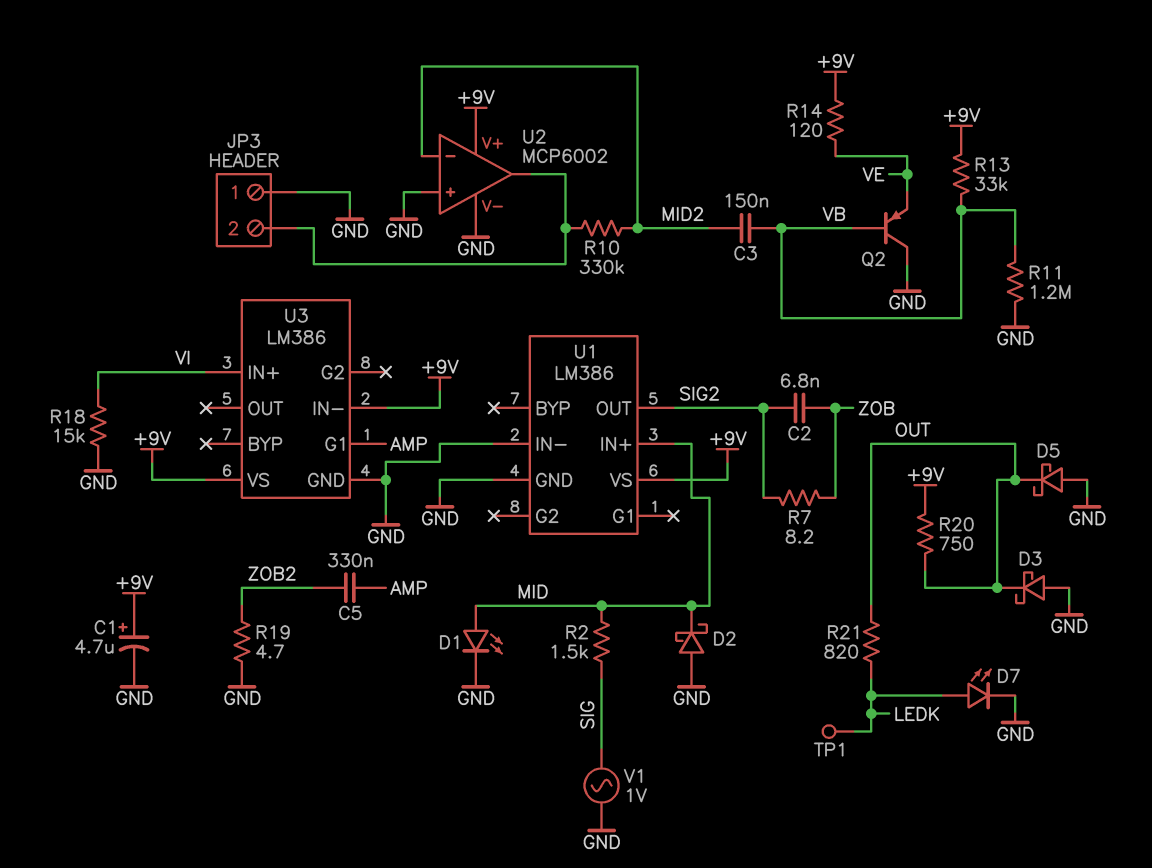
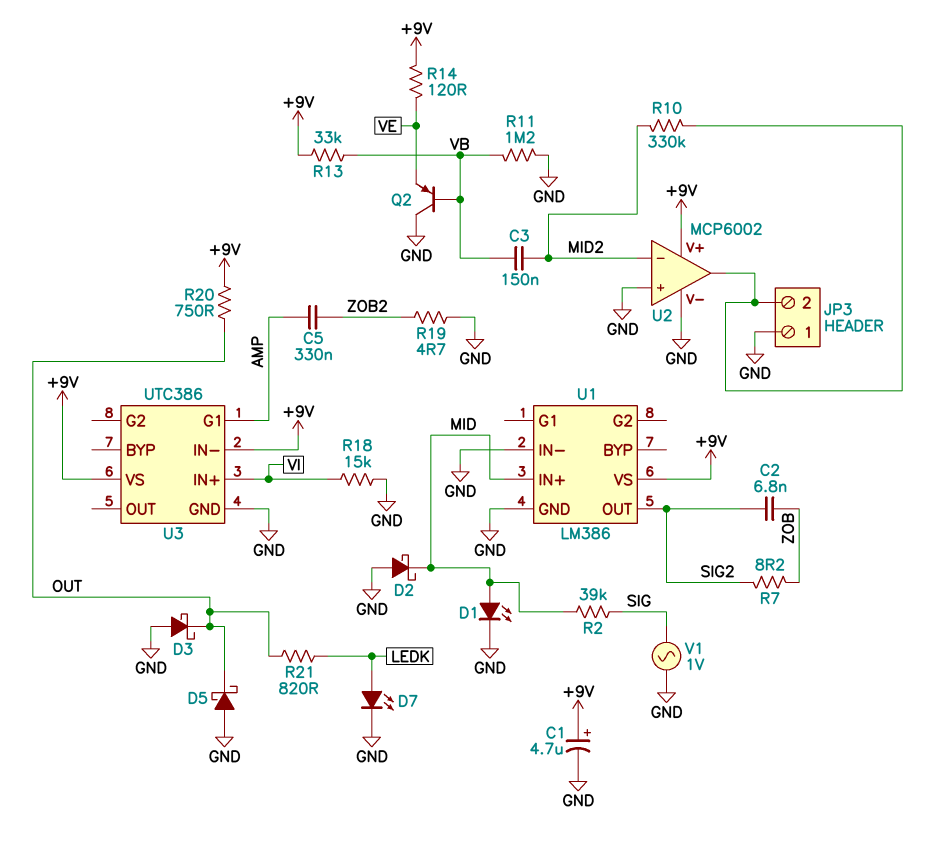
R2: 1.5k (MID, SIG) -> 39k (MID, SIG)
TP1: test point (LEDK) -> none
U3: LM386 -> UTC386

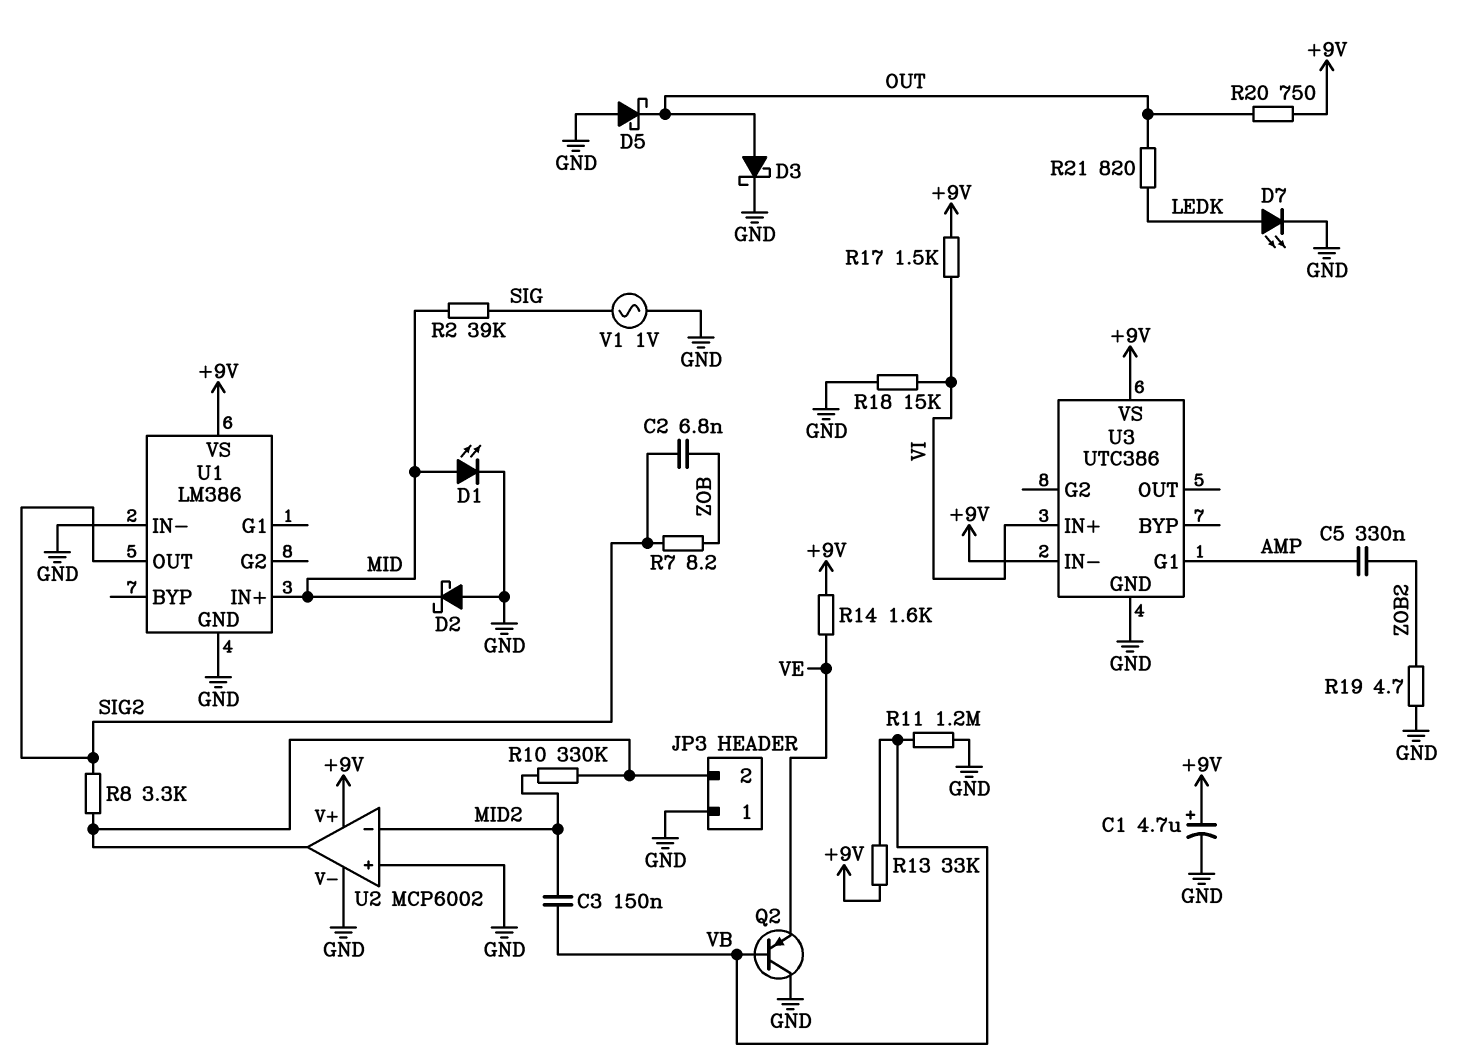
D3: schottky (A GND, K OUT) -> schottky (A OUT, K GND)
R8: none -> 3.3k (JP3/2, SIG2)
R14: 120 (+9V, VE) -> 1.6k (+9V, VE)
R17: none -> 1.5k (+9V, VI)

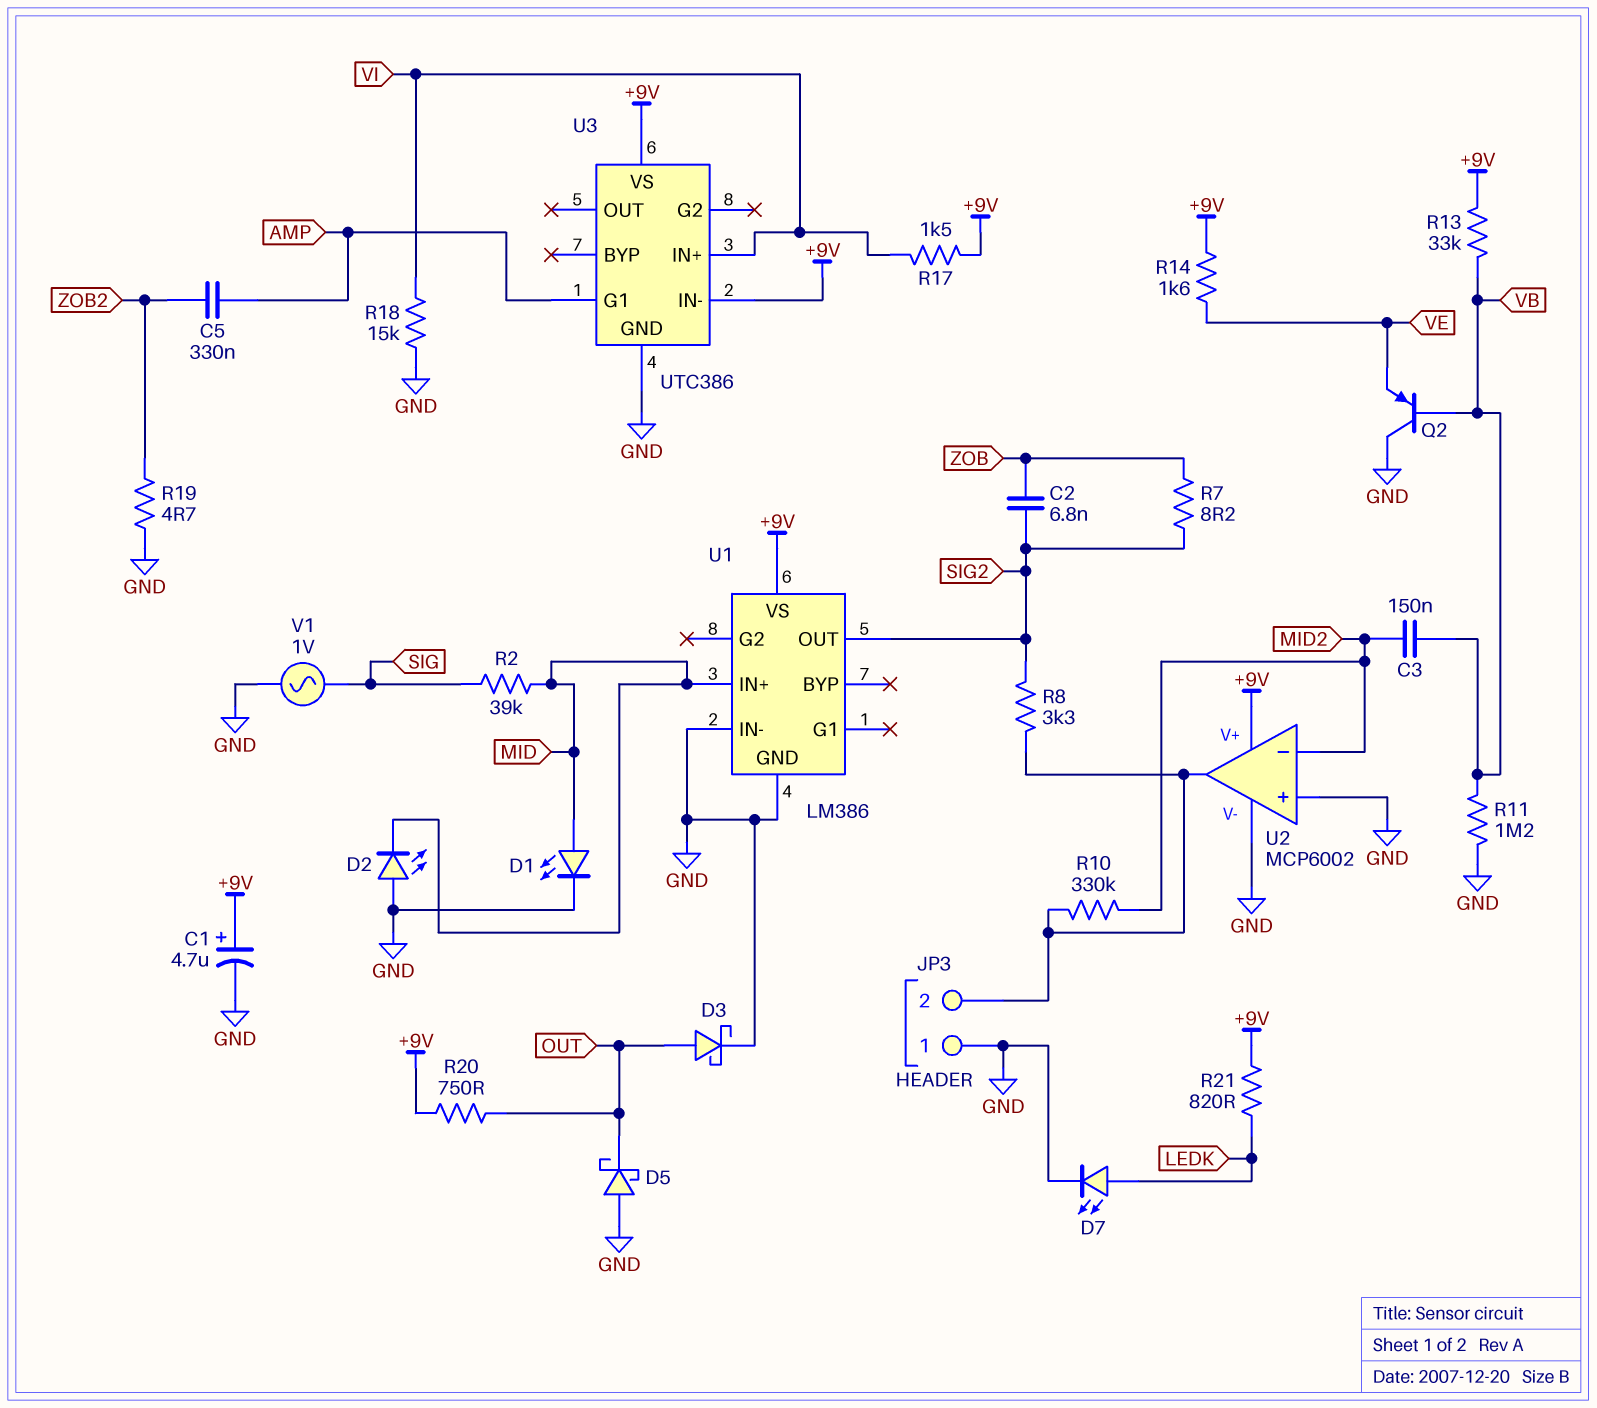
D2: schottky (A GND, K MID) -> LED (A GND, K MID)
R21: 820 (LEDK, OUT) -> 820 (+9V, LEDK)

